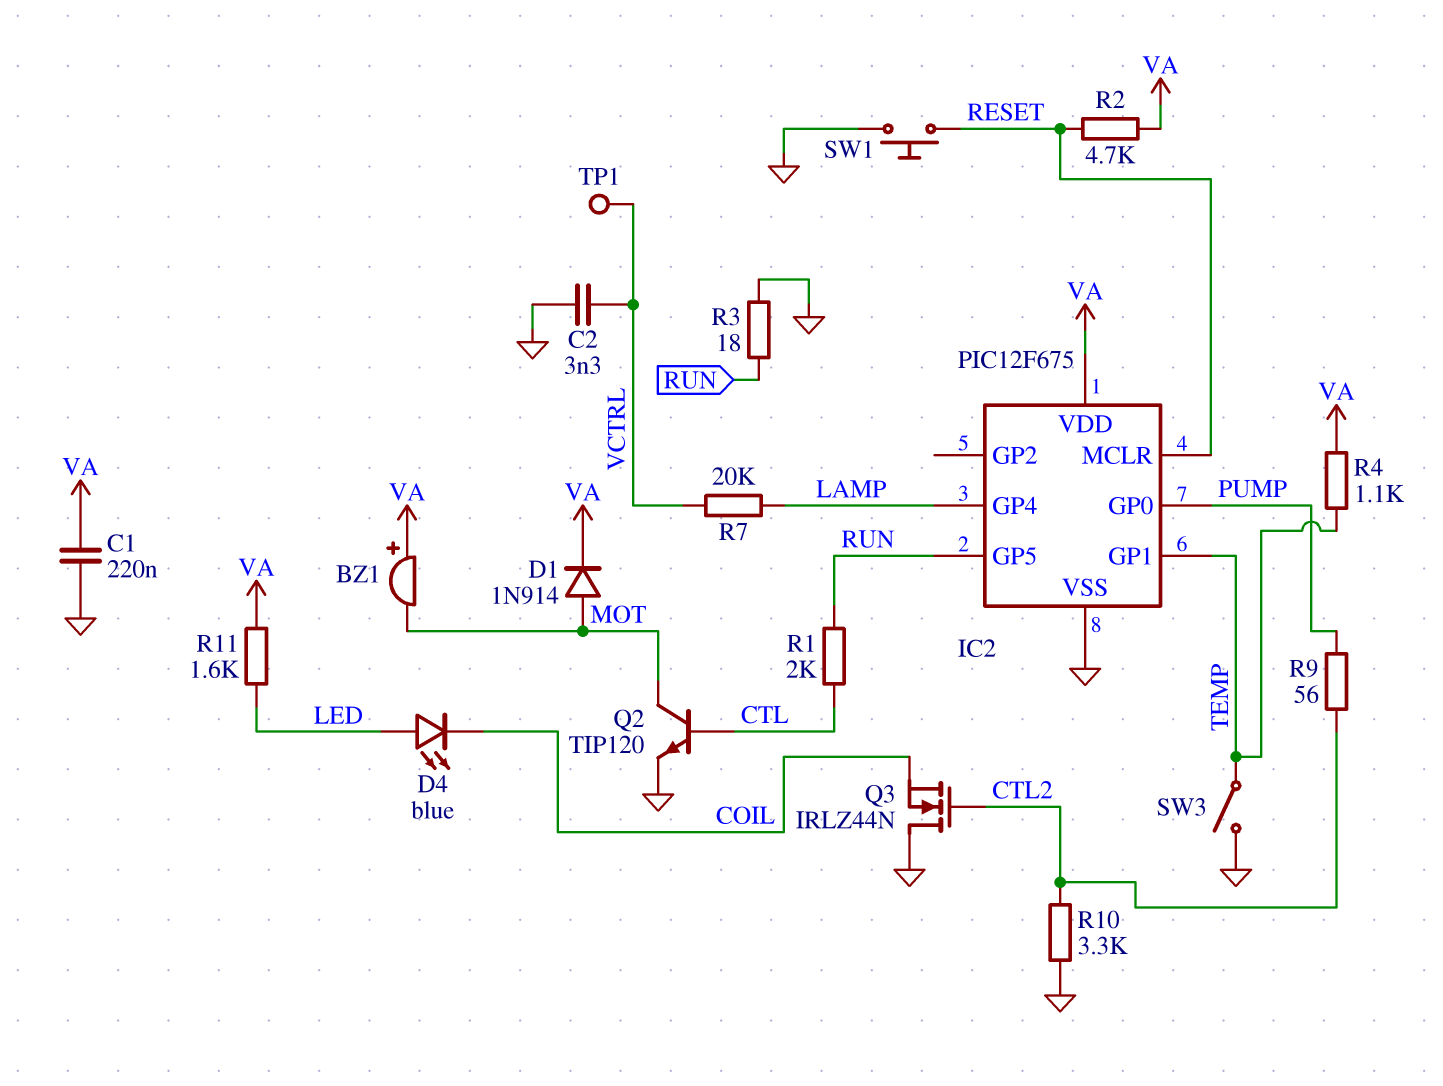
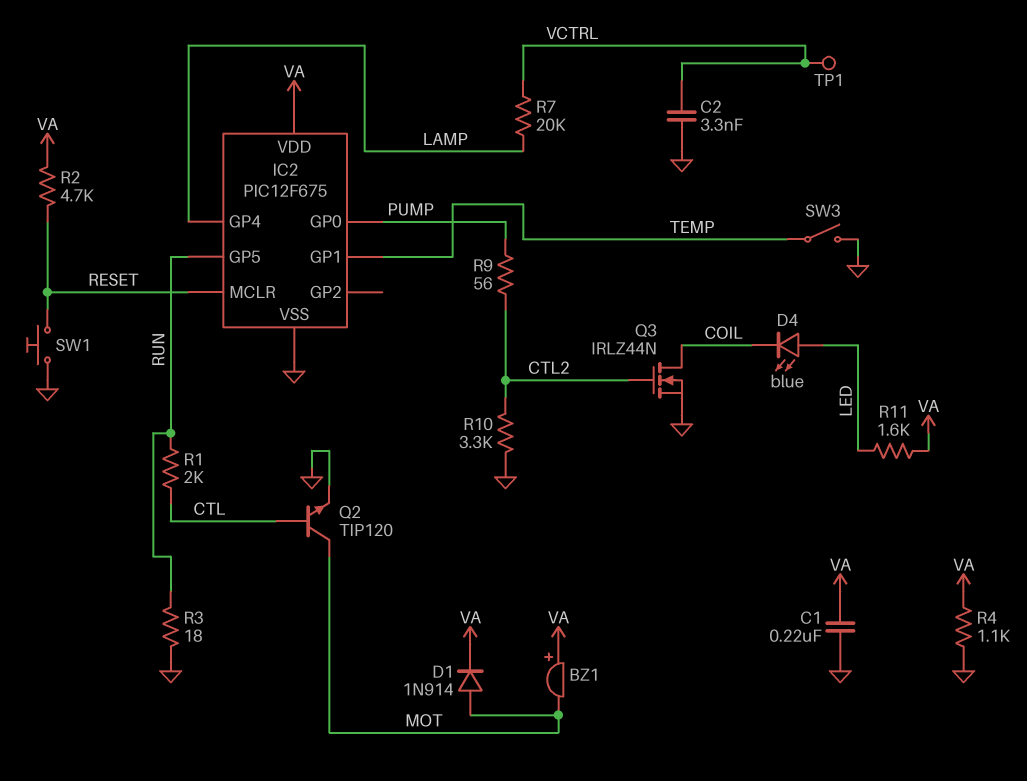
Q3: NMOS IRLZ44N (G CTL2, D GND, S COIL) -> NMOS IRLZ44N (G CTL2, D COIL, S GND)
R4: 1.1k (TEMP, VA) -> 1.1k (GND, VA)

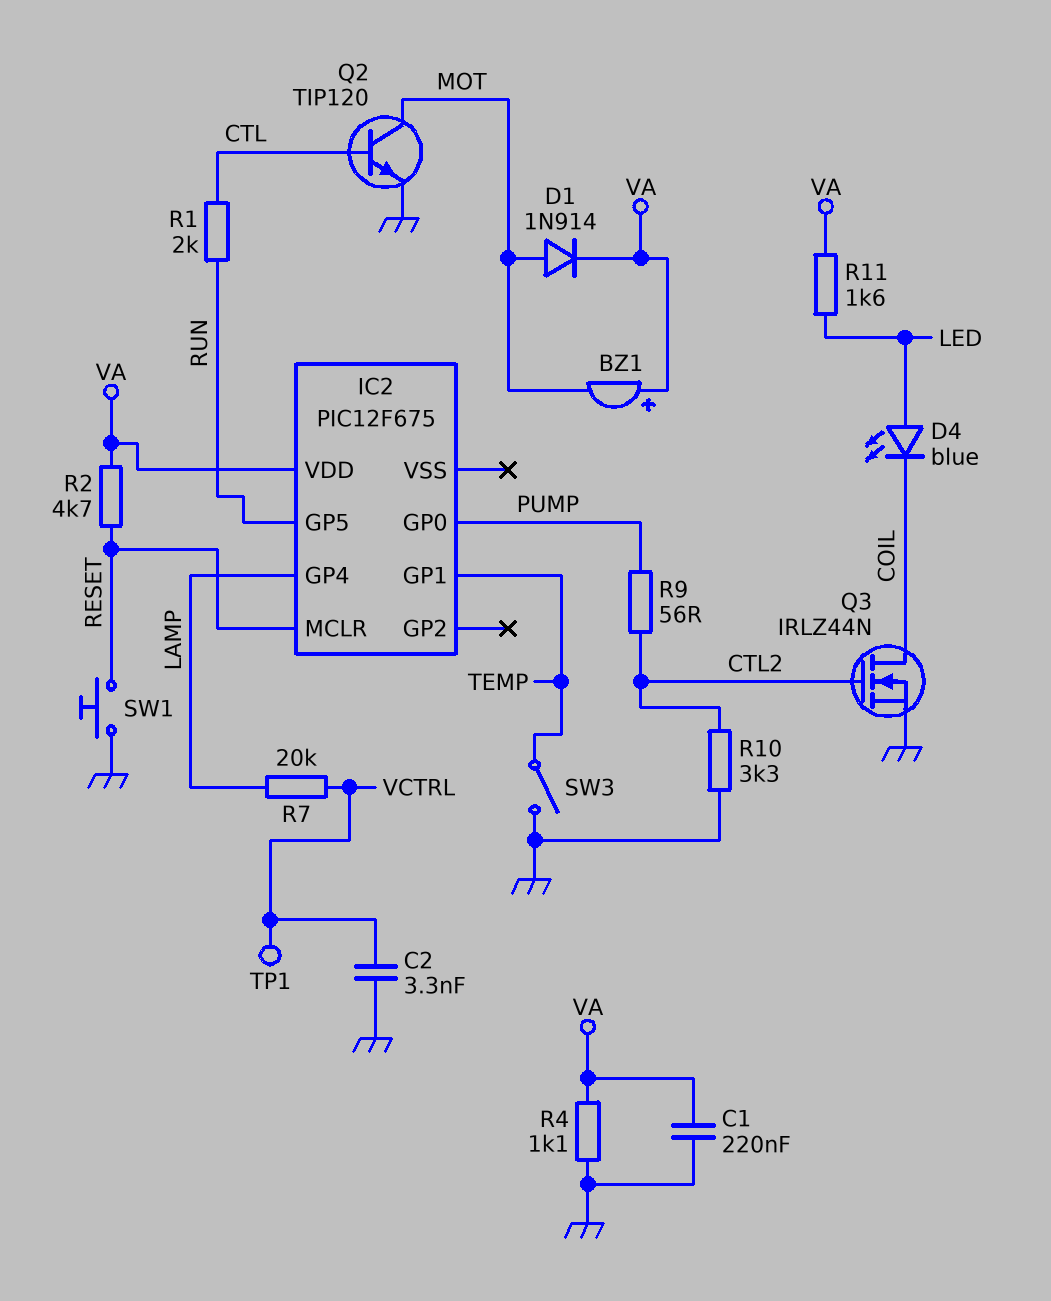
IC2 pin VSS: GND -> none
R3: 18 (GND, RUN) -> none

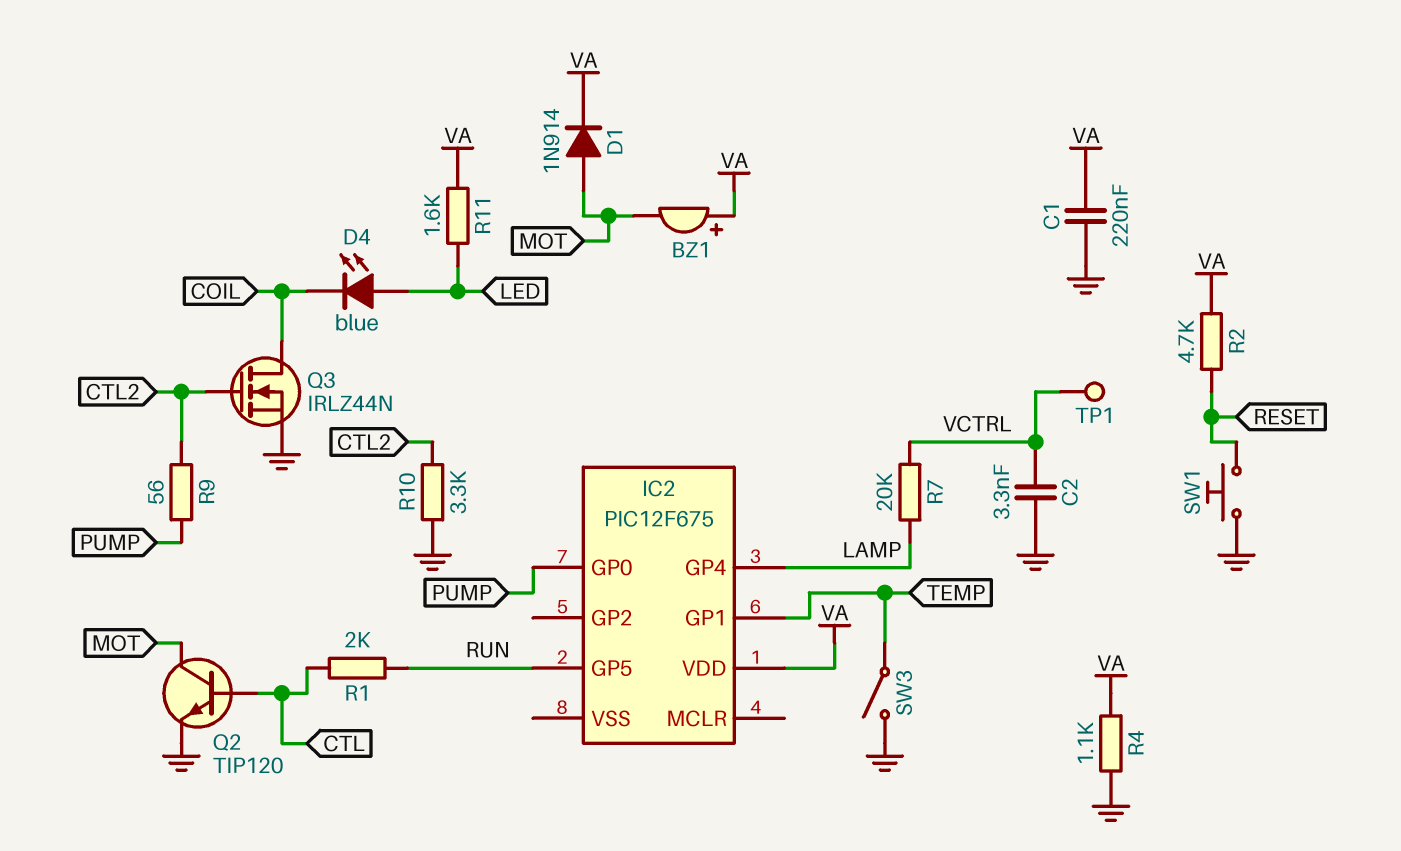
IC2 pin MCLR: RESET -> none

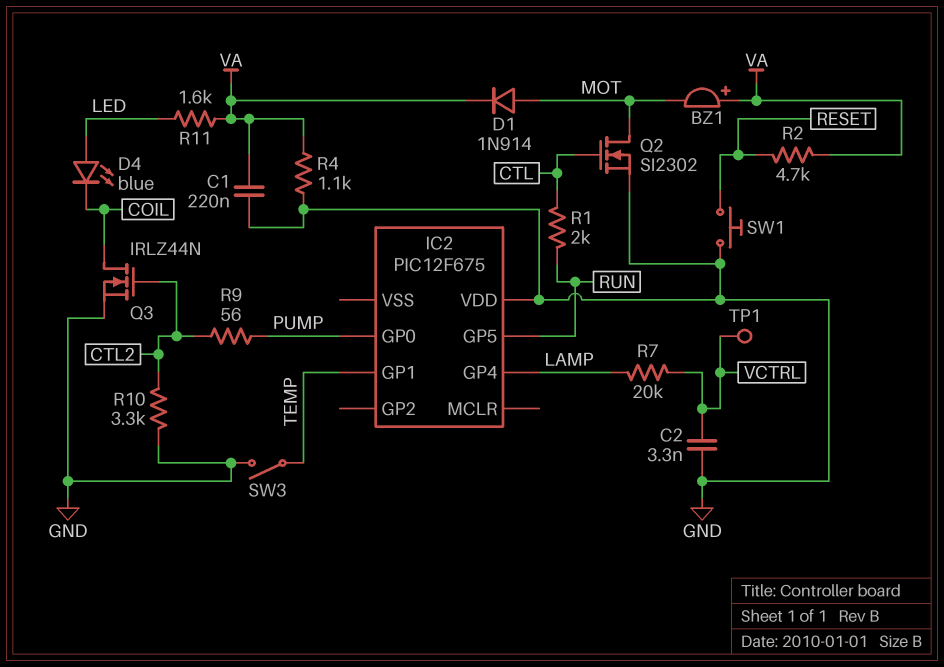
IC2 pin VDD: VA -> GND
Q2: NPN TIP120 (B CTL, C MOT, E GND) -> NMOS SI2302 (G CTL, D MOT, S GND)

